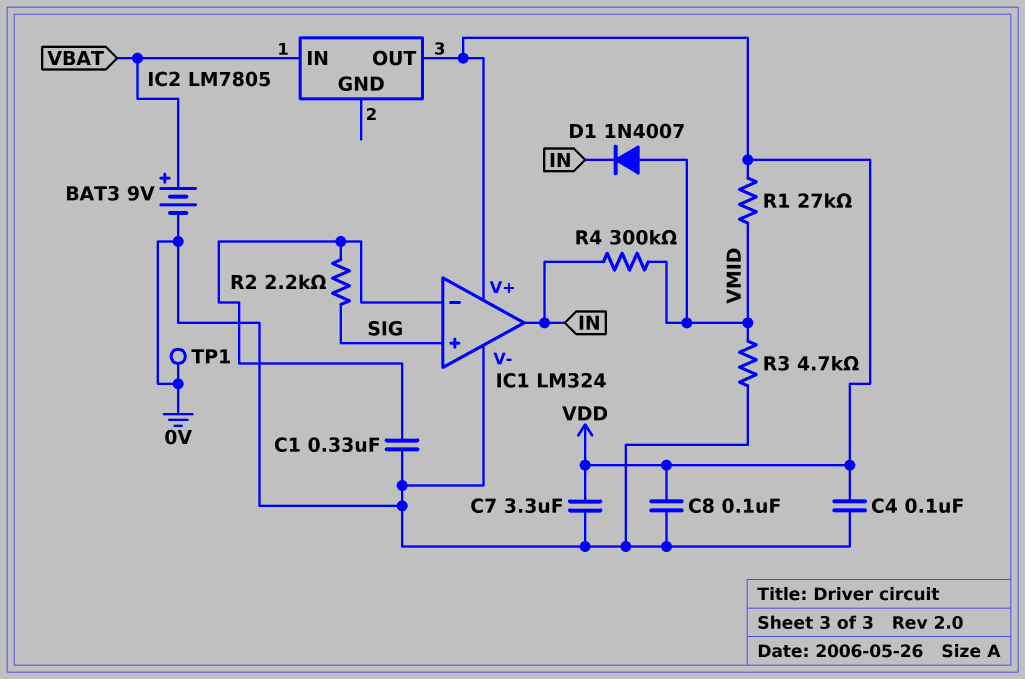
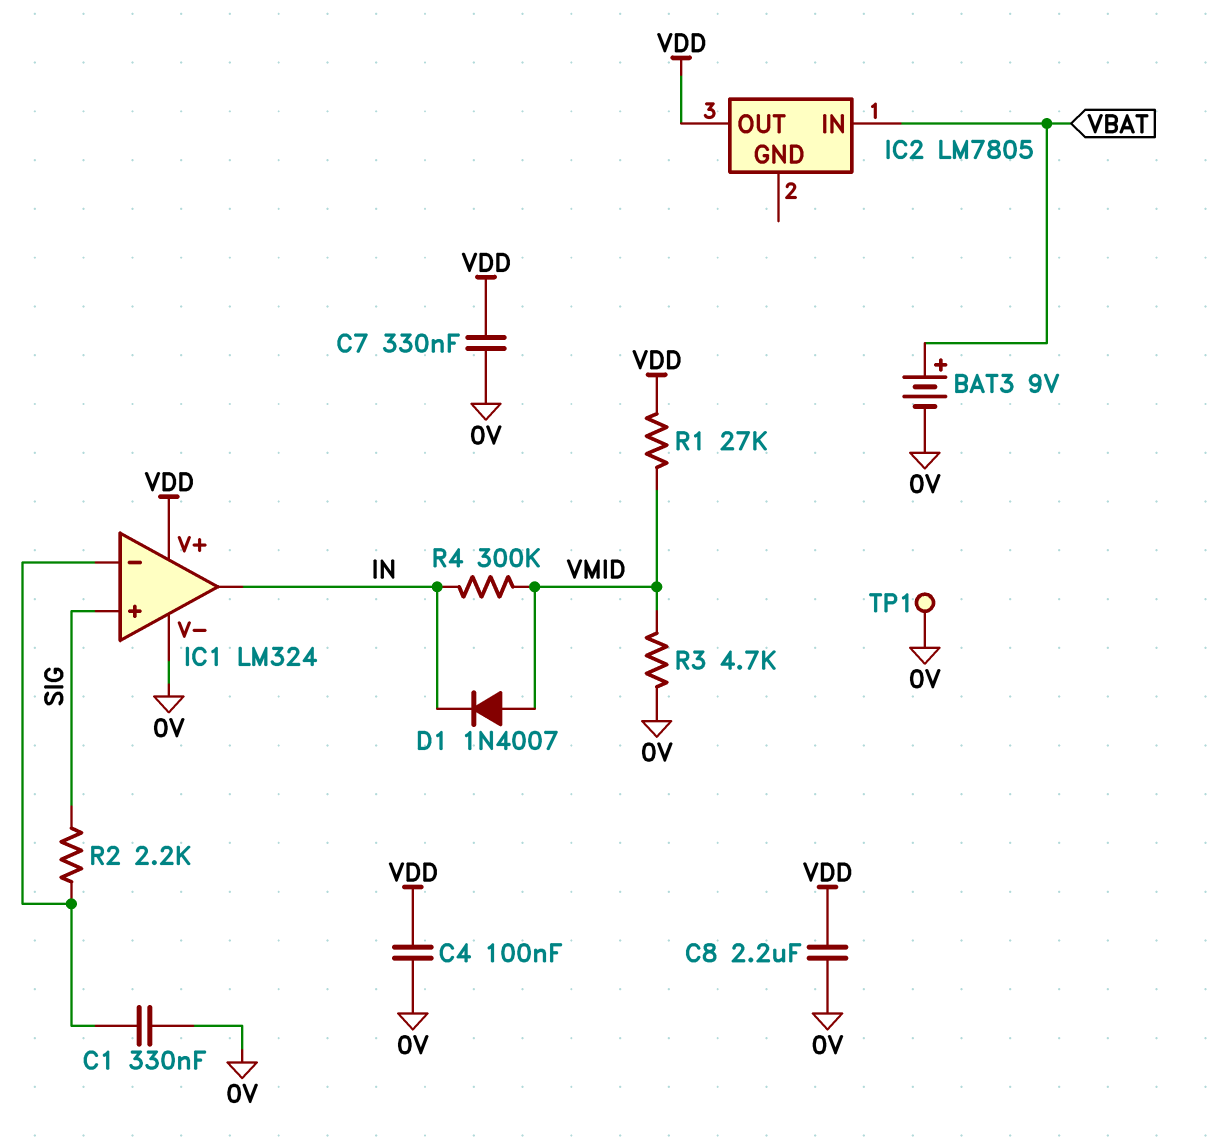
C7: 3.3uF (0V, VDD) -> 330nF (0V, VDD)
C8: 100nF (0V, VDD) -> 2.2uF (0V, VDD)

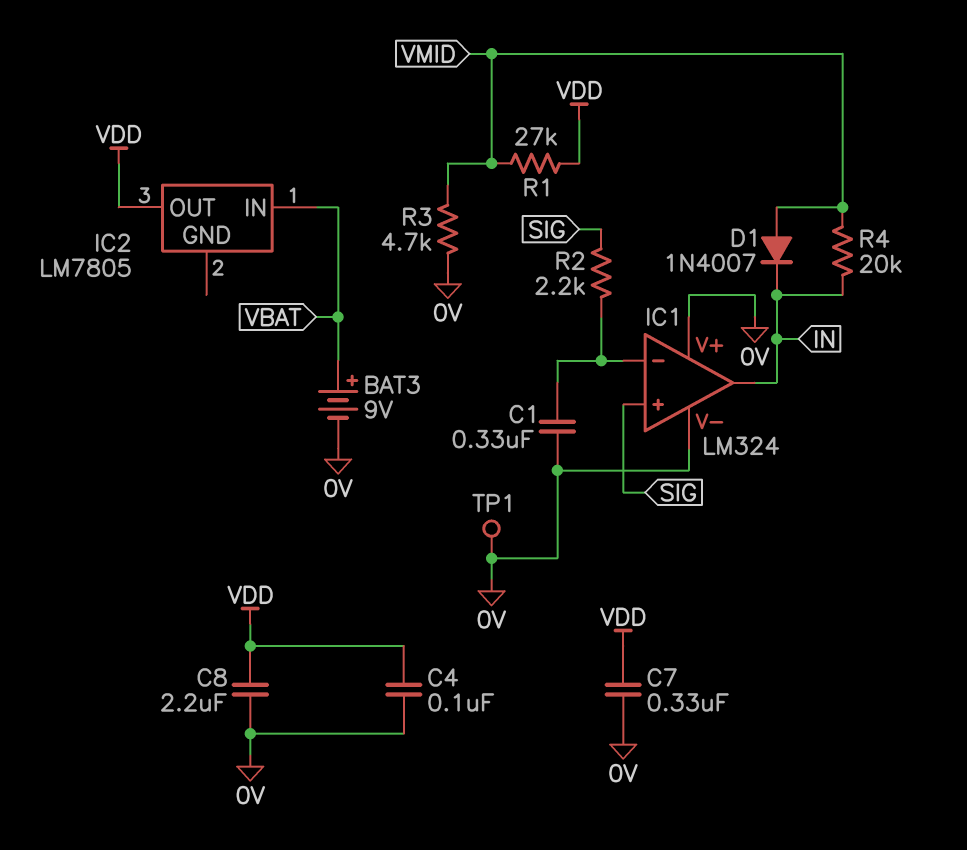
IC1 pin V+: VDD -> 0V
R4: 300k (IN, VMID) -> 20k (IN, VMID)

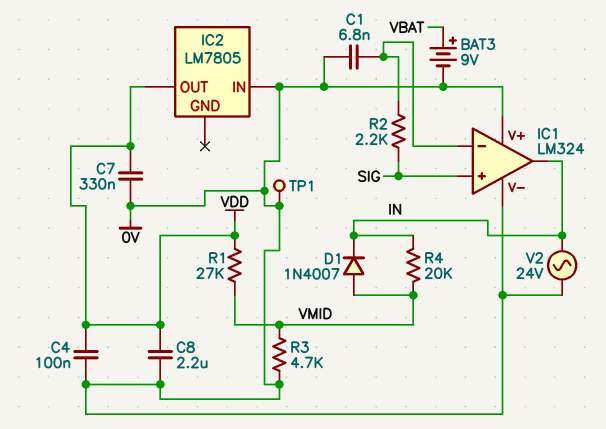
C1: 330nF (0V, IC1/in-) -> 6.8nF (0V, IC1/in-)
IC2 pin IN: VBAT -> 0V
V2: none -> AC 24V (0V, IN)

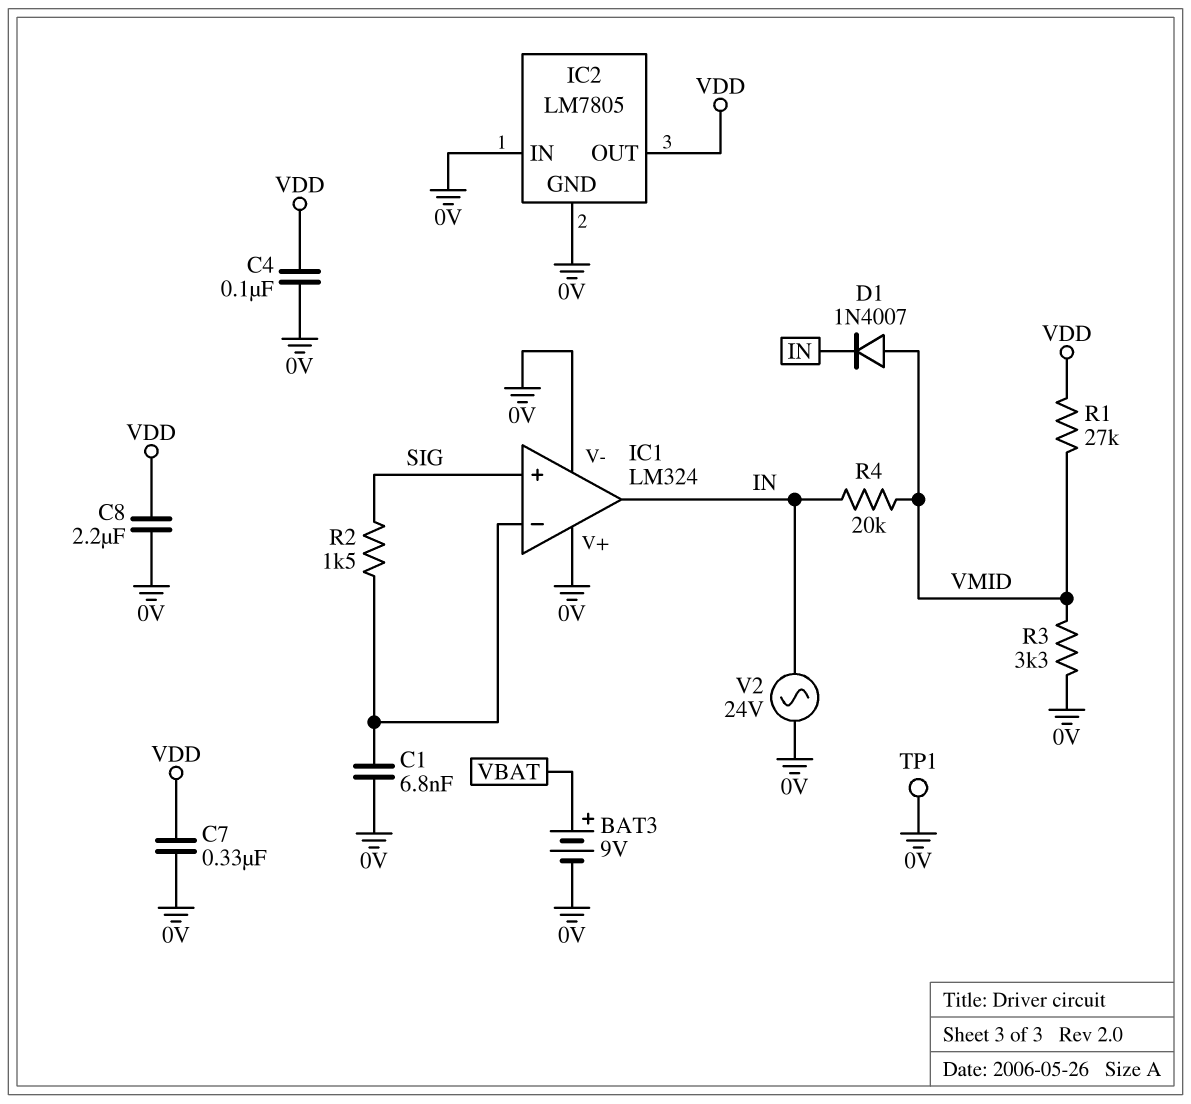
IC2 pin GND: none -> 0V
R2: 2.2k (IC1/in-, SIG) -> 1.5k (IC1/in-, SIG)
R3: 4.7k (0V, VMID) -> 3.3k (0V, VMID)

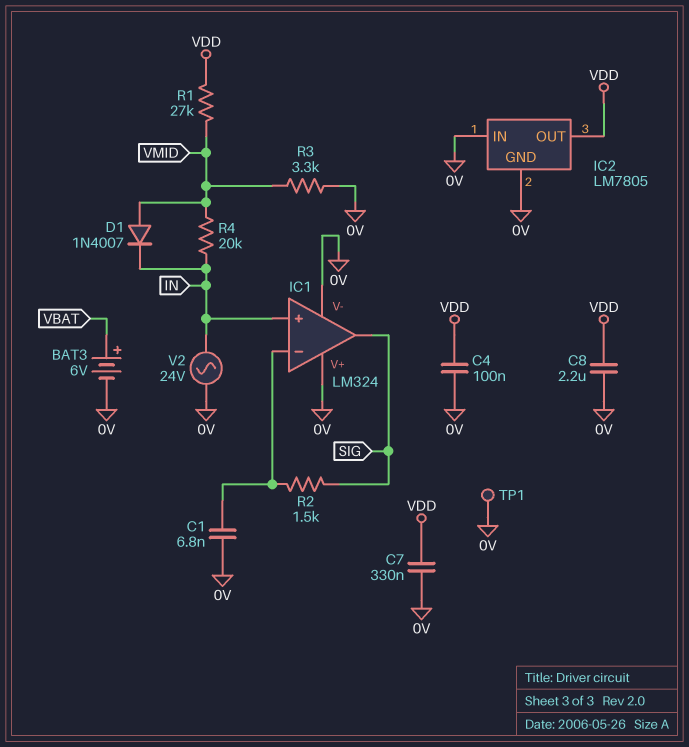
BAT3: 9V (plus VBAT, minus 0V) -> 6V (plus VBAT, minus 0V)
IC1 pin in+: SIG -> IN
IC1 pin out: IN -> SIG

